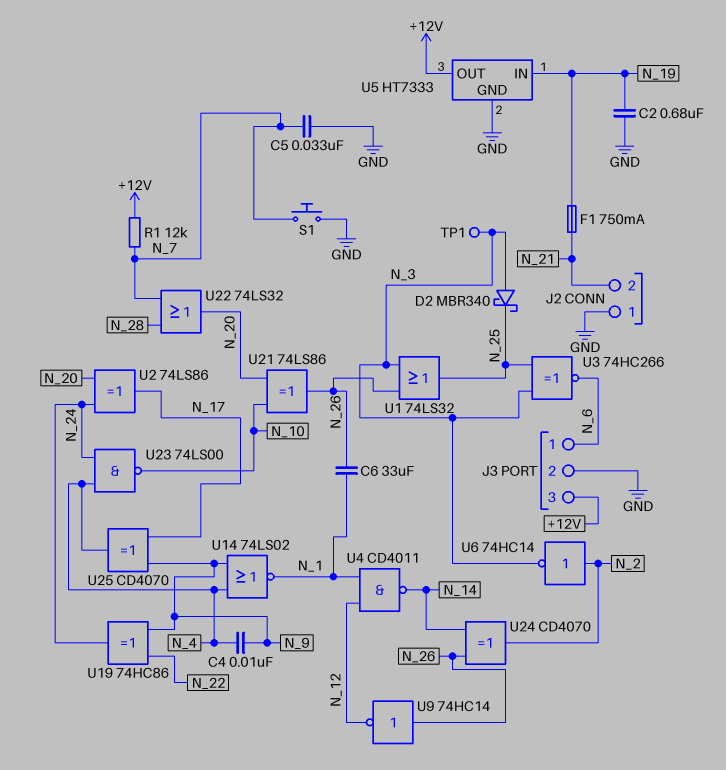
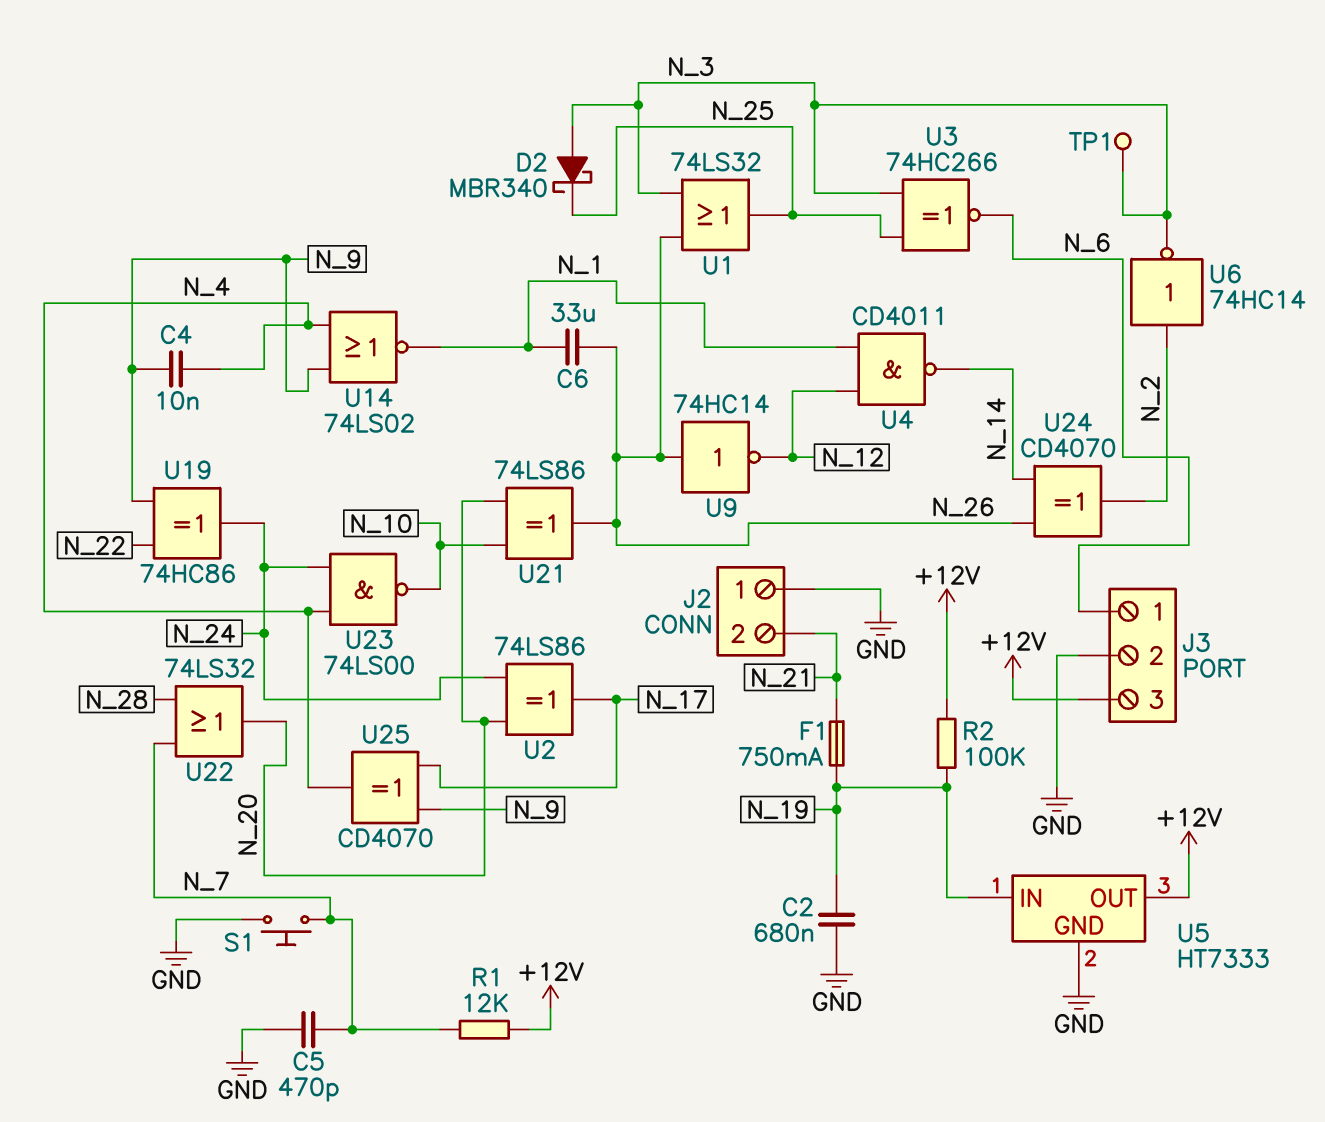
C5: 33nF (GND, N_7) -> 470pF (GND, N_7)
R2: none -> 100k (+12V, N_19)

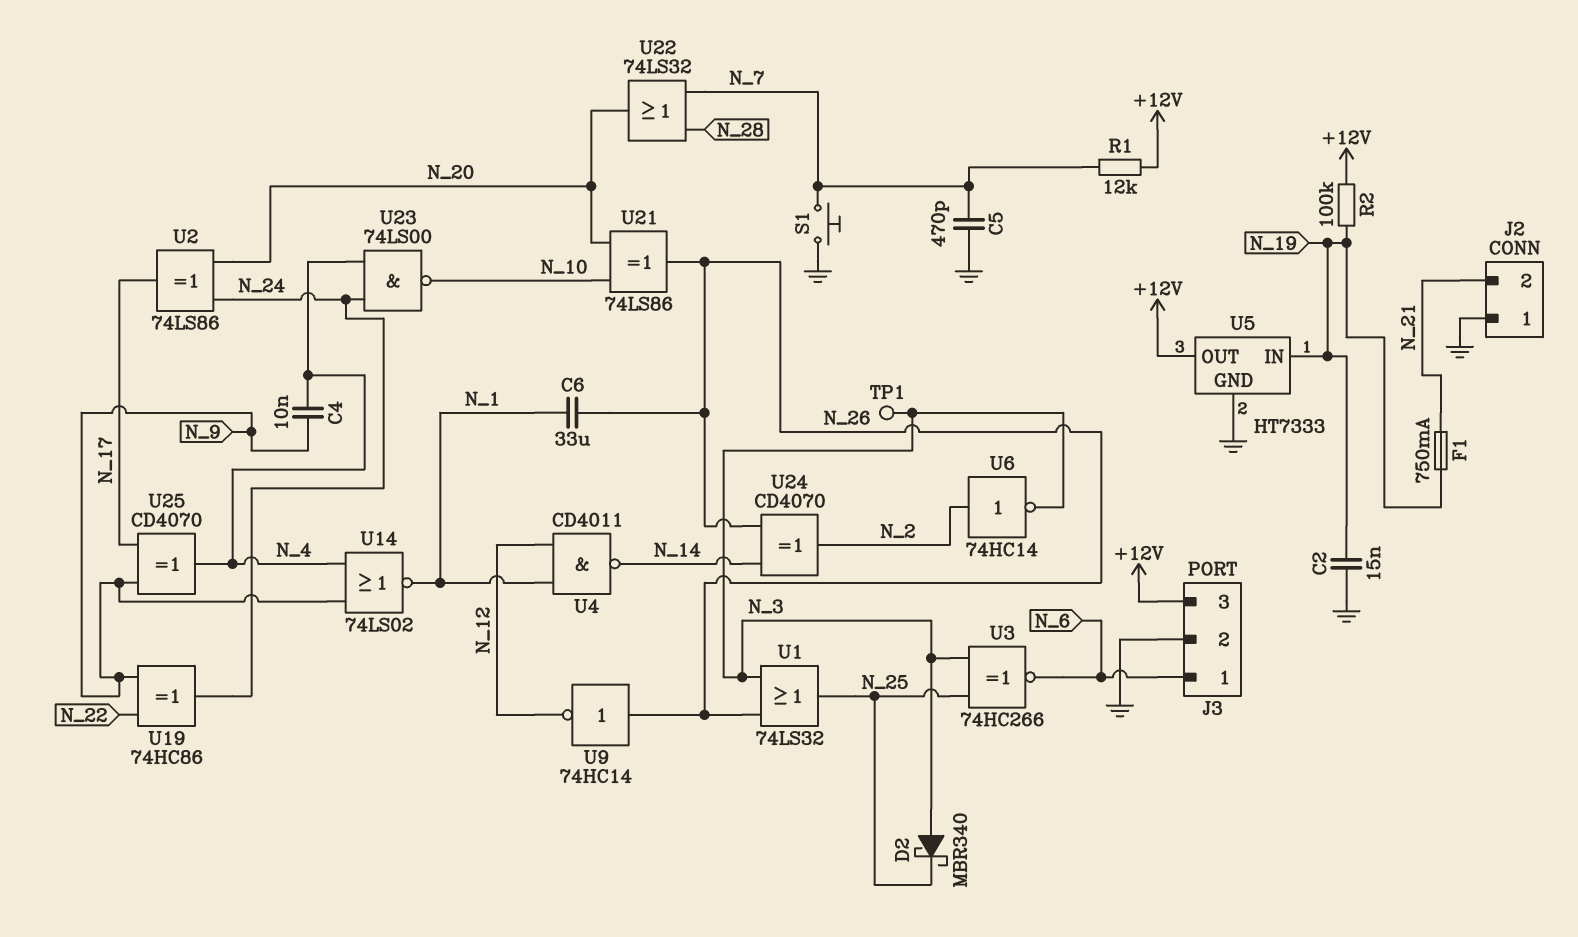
C2: 680nF (GND, N_19) -> 15nF (GND, N_19)

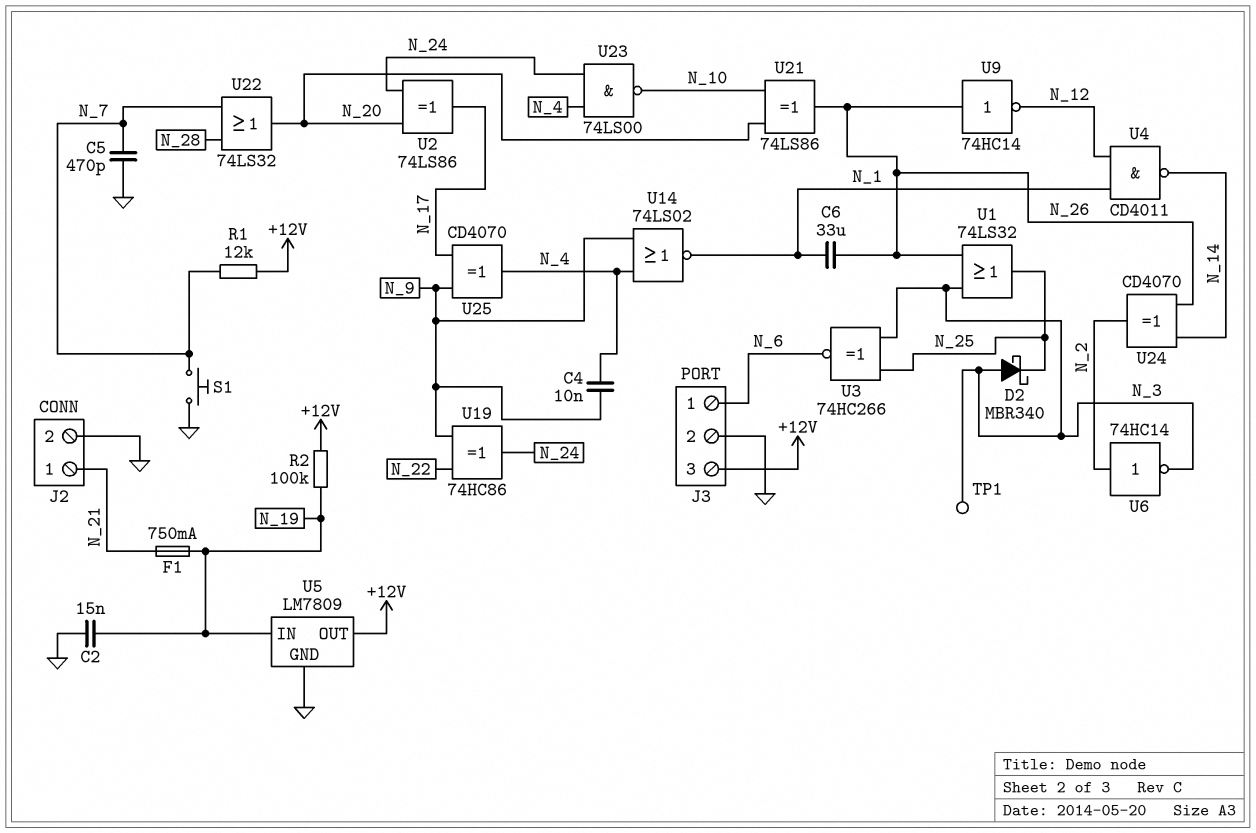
J2 pin 1: GND -> N_21
J2 pin 2: N_21 -> GND
U5: HT7333 -> LM7809

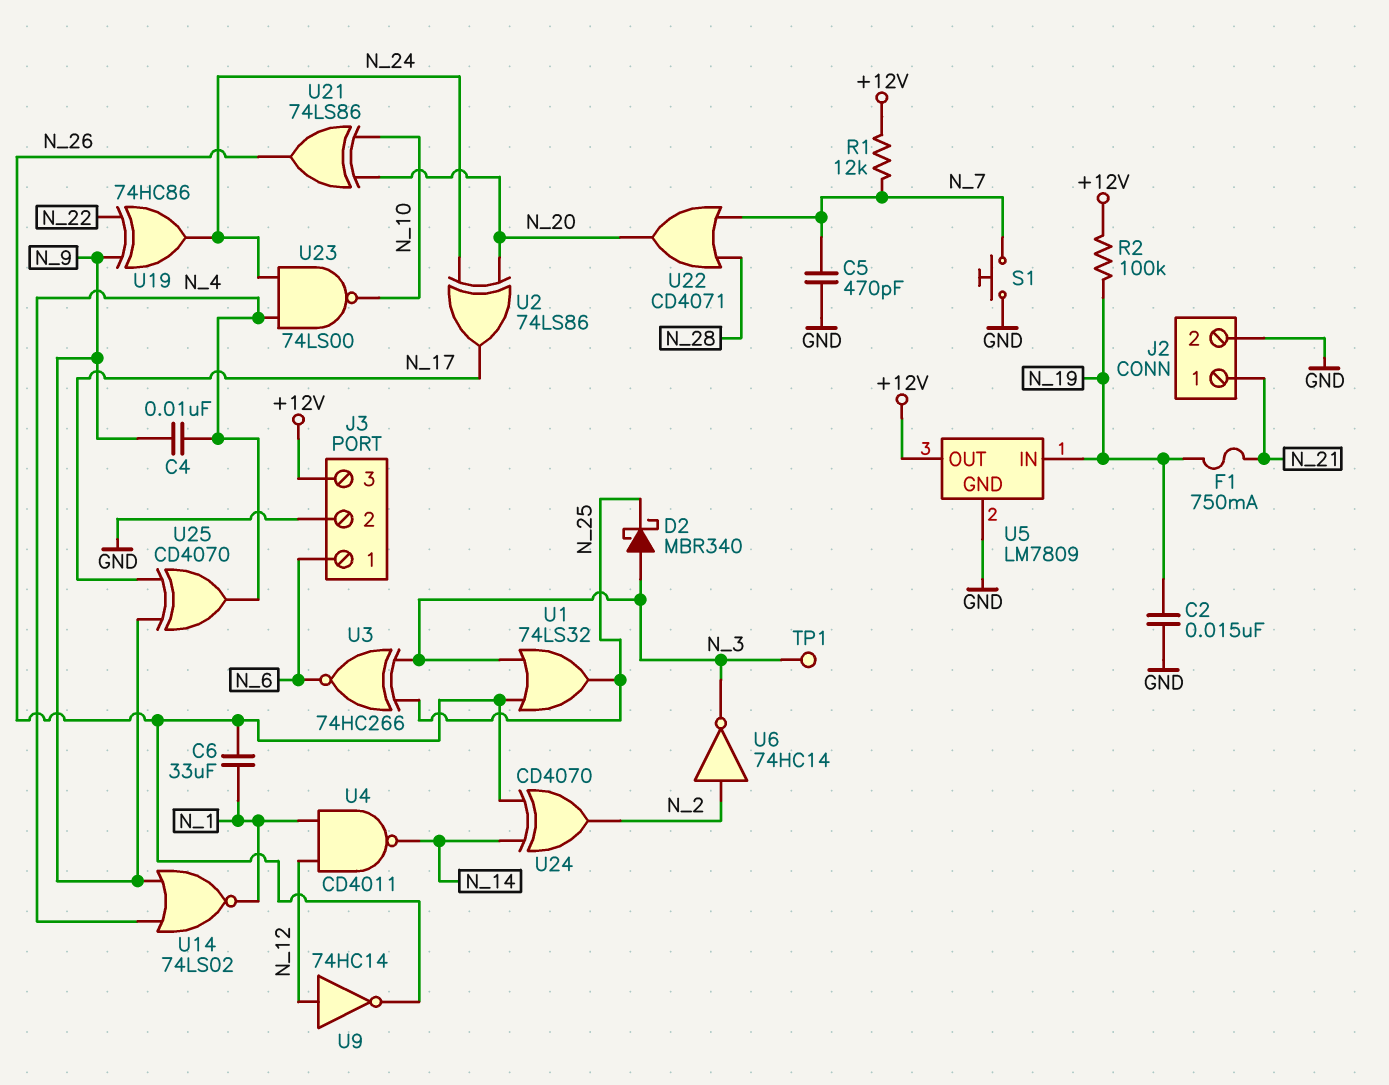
U9: NOT 74HC14 (in N_26, out N_12) -> NOT 74HC14 (in N_12, out N_26)
U22: OR 74LS32 (in N_7, in N_28, out N_20) -> OR CD4071 (in N_7, in N_28, out N_20)

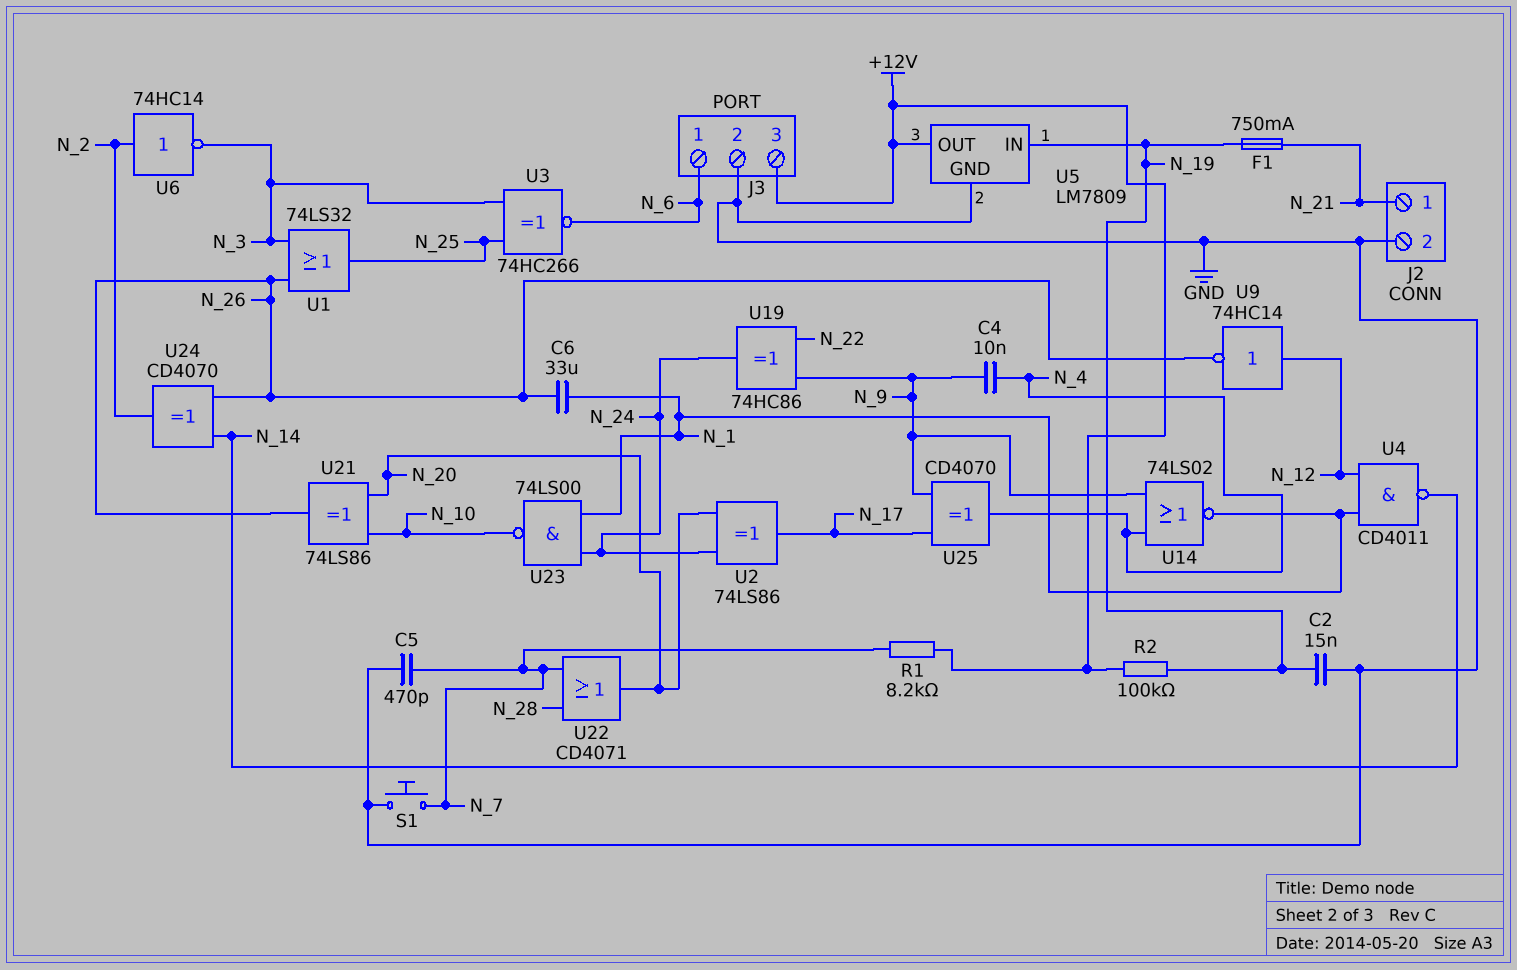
D2: schottky MBR340 (A N_3, K N_25) -> none
R1: 12k (+12V, N_7) -> 8.2k (+12V, N_7)
TP1: test point (N_3) -> none
U23: NAND 74LS00 (in N_4, in N_24, out N_10) -> NAND 74LS00 (in N_1, in N_24, out N_10)

